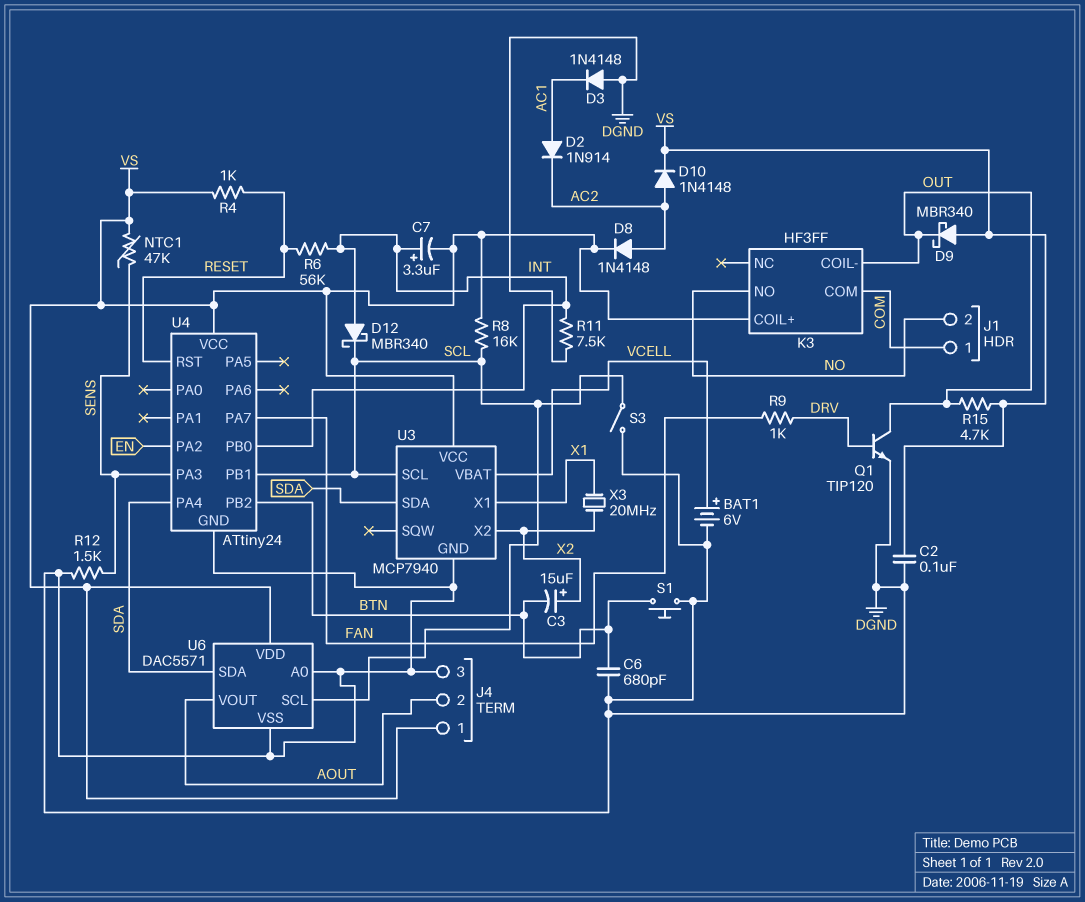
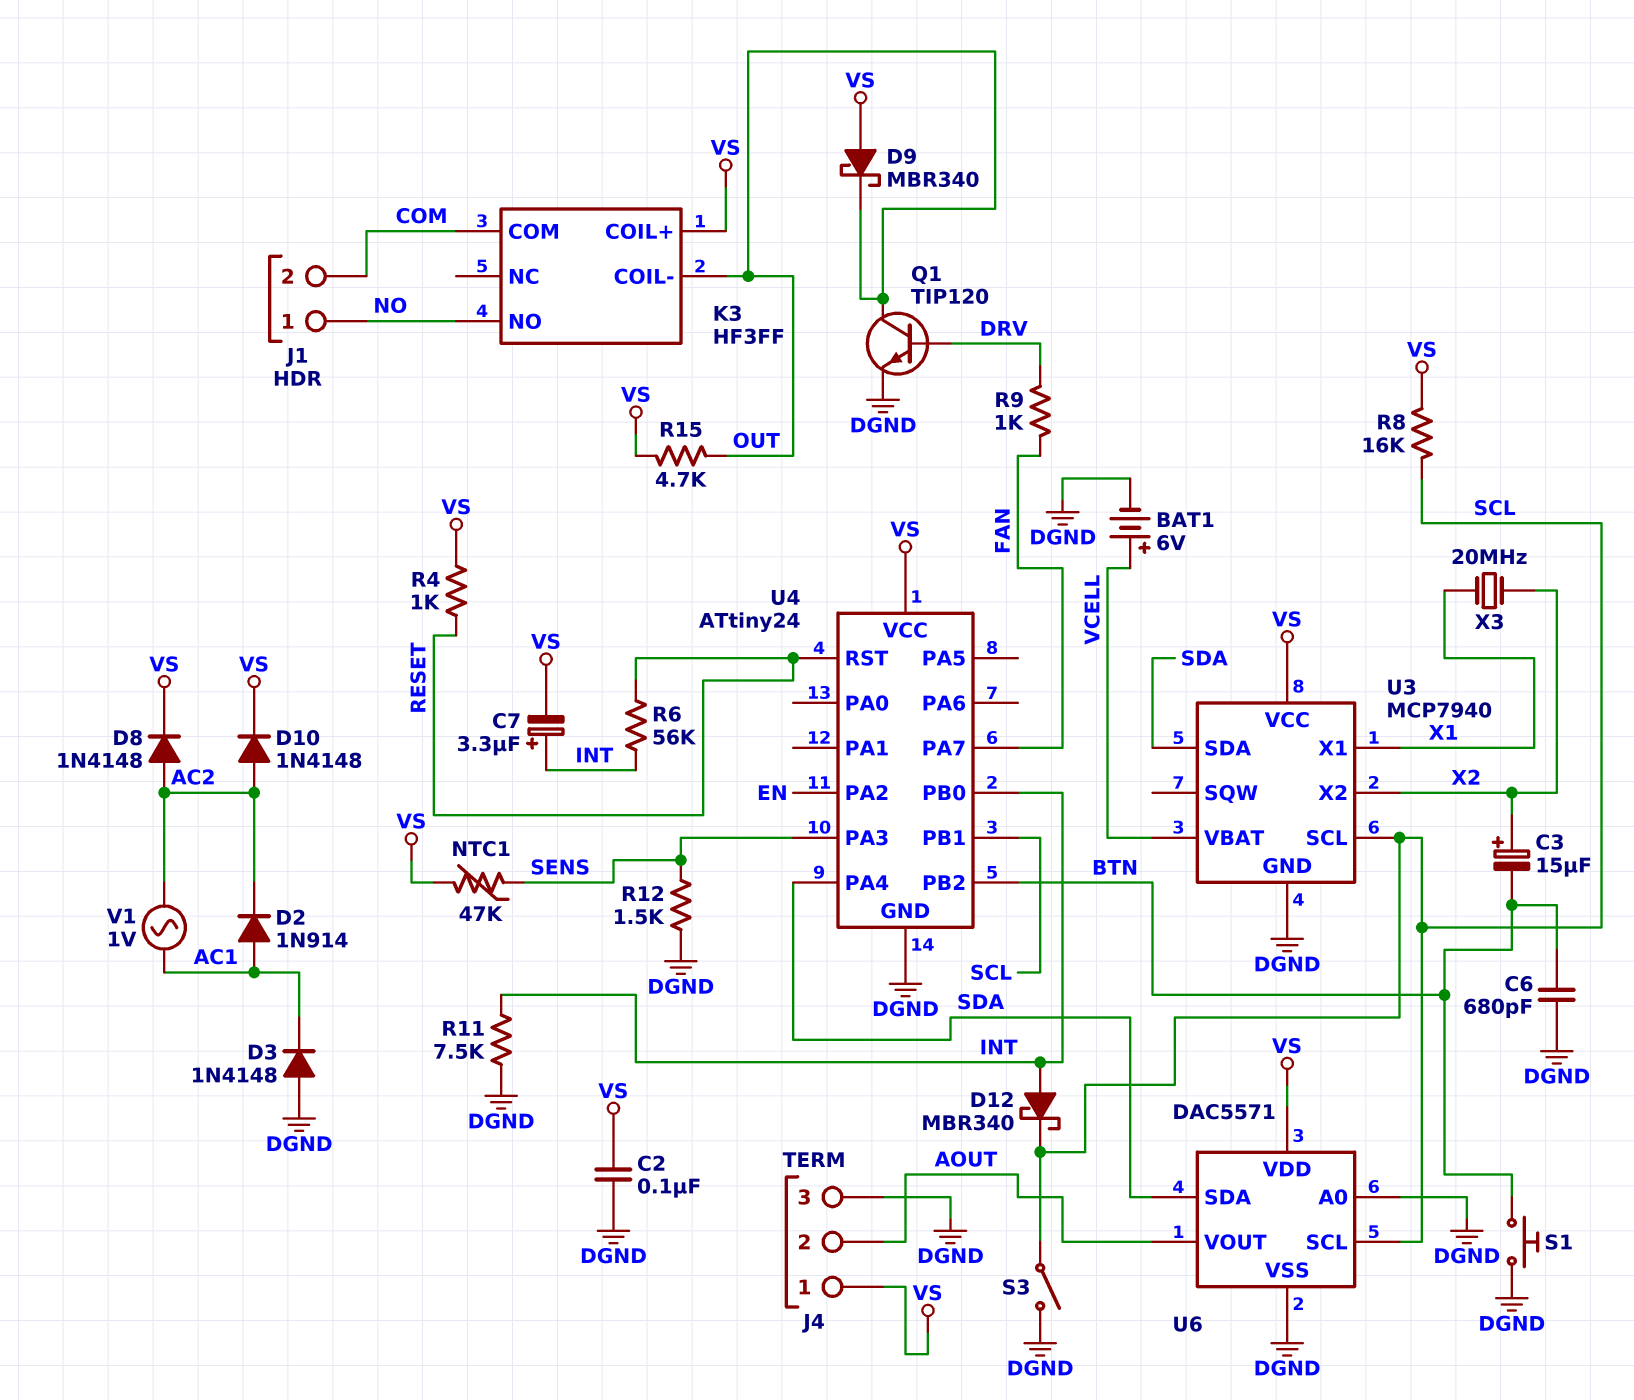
J1 pin 1: COM -> NO
J1 pin 2: NO -> COM
V1: none -> AC 1V (AC1, AC2)

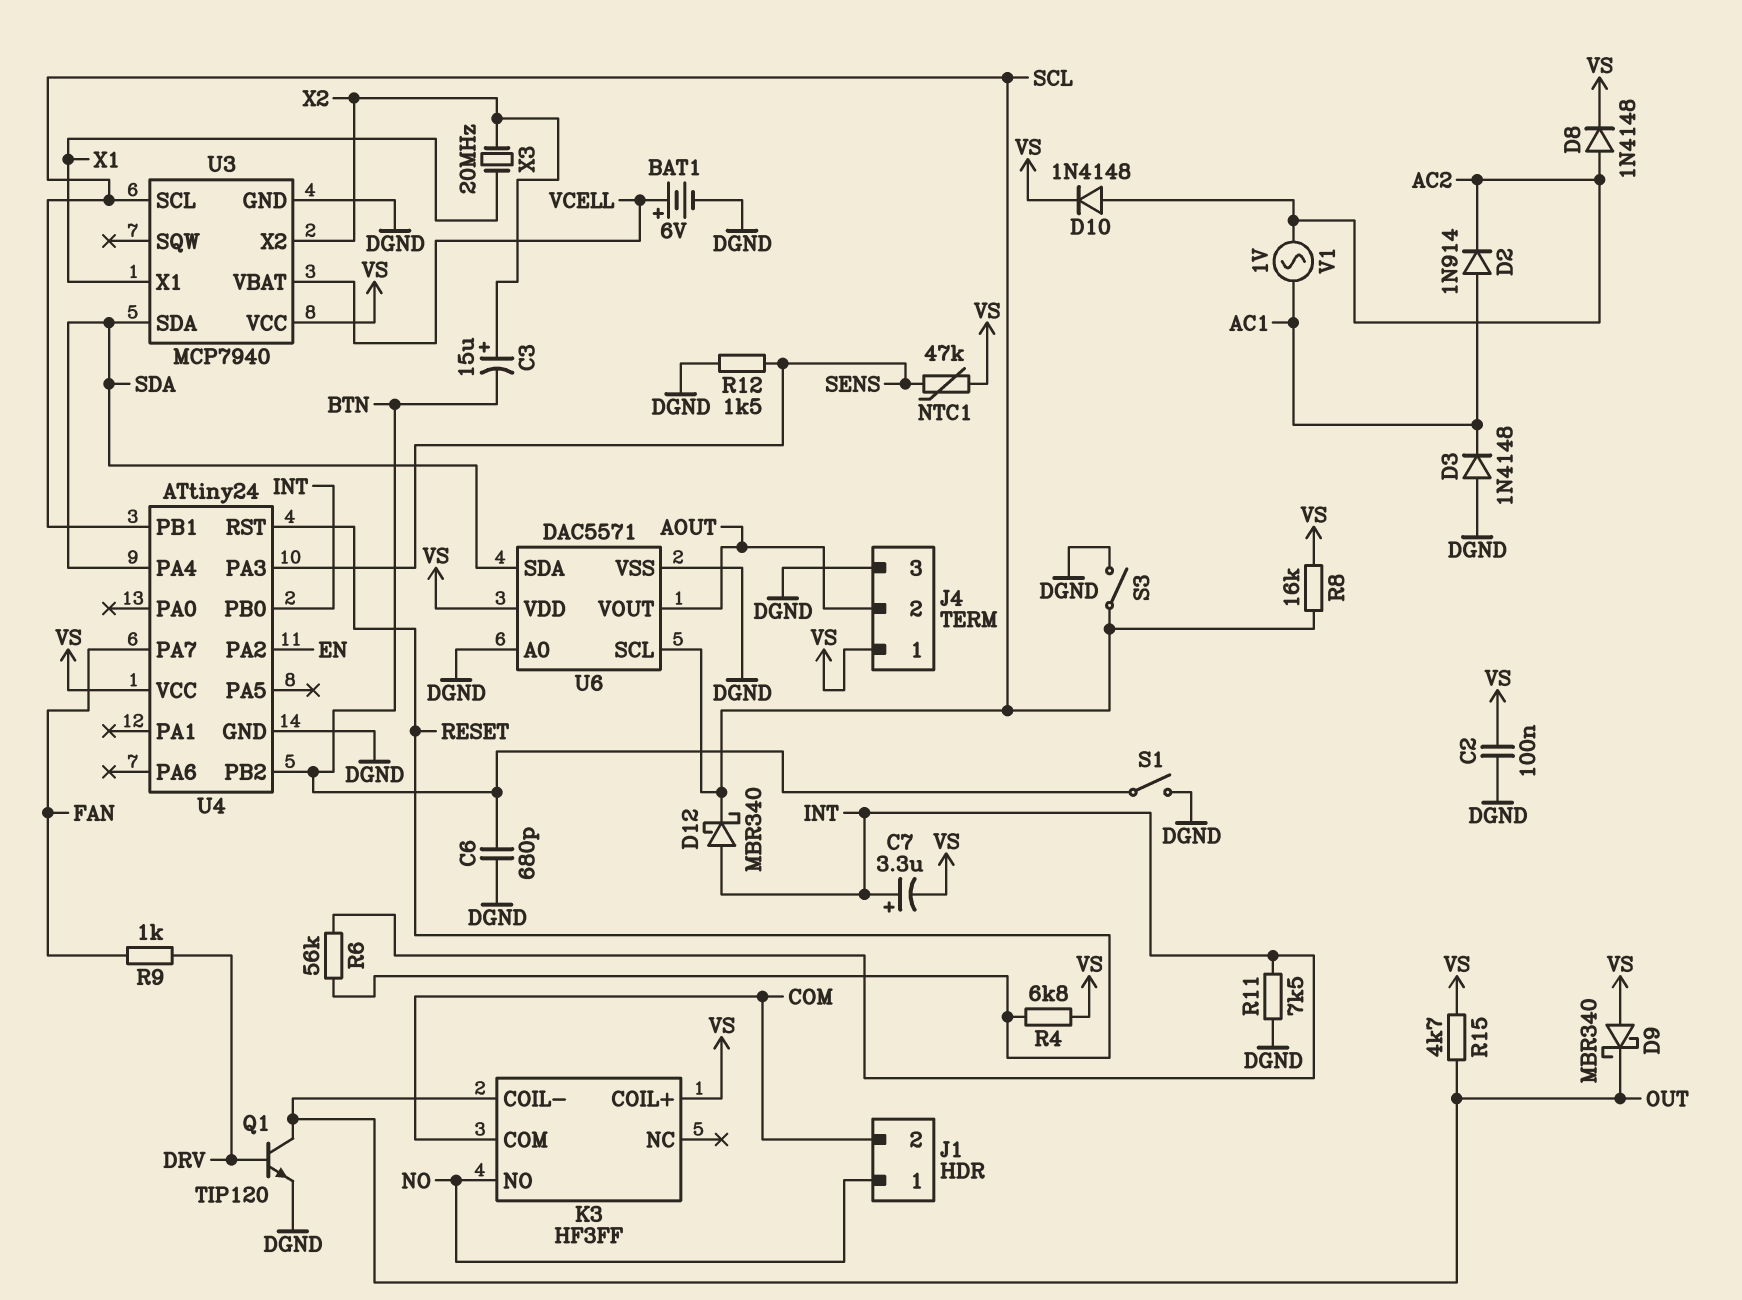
R4: 1k (RESET, VS) -> 6.8k (RESET, VS)
S1: button (BTN, DGND) -> switch (BTN, DGND)

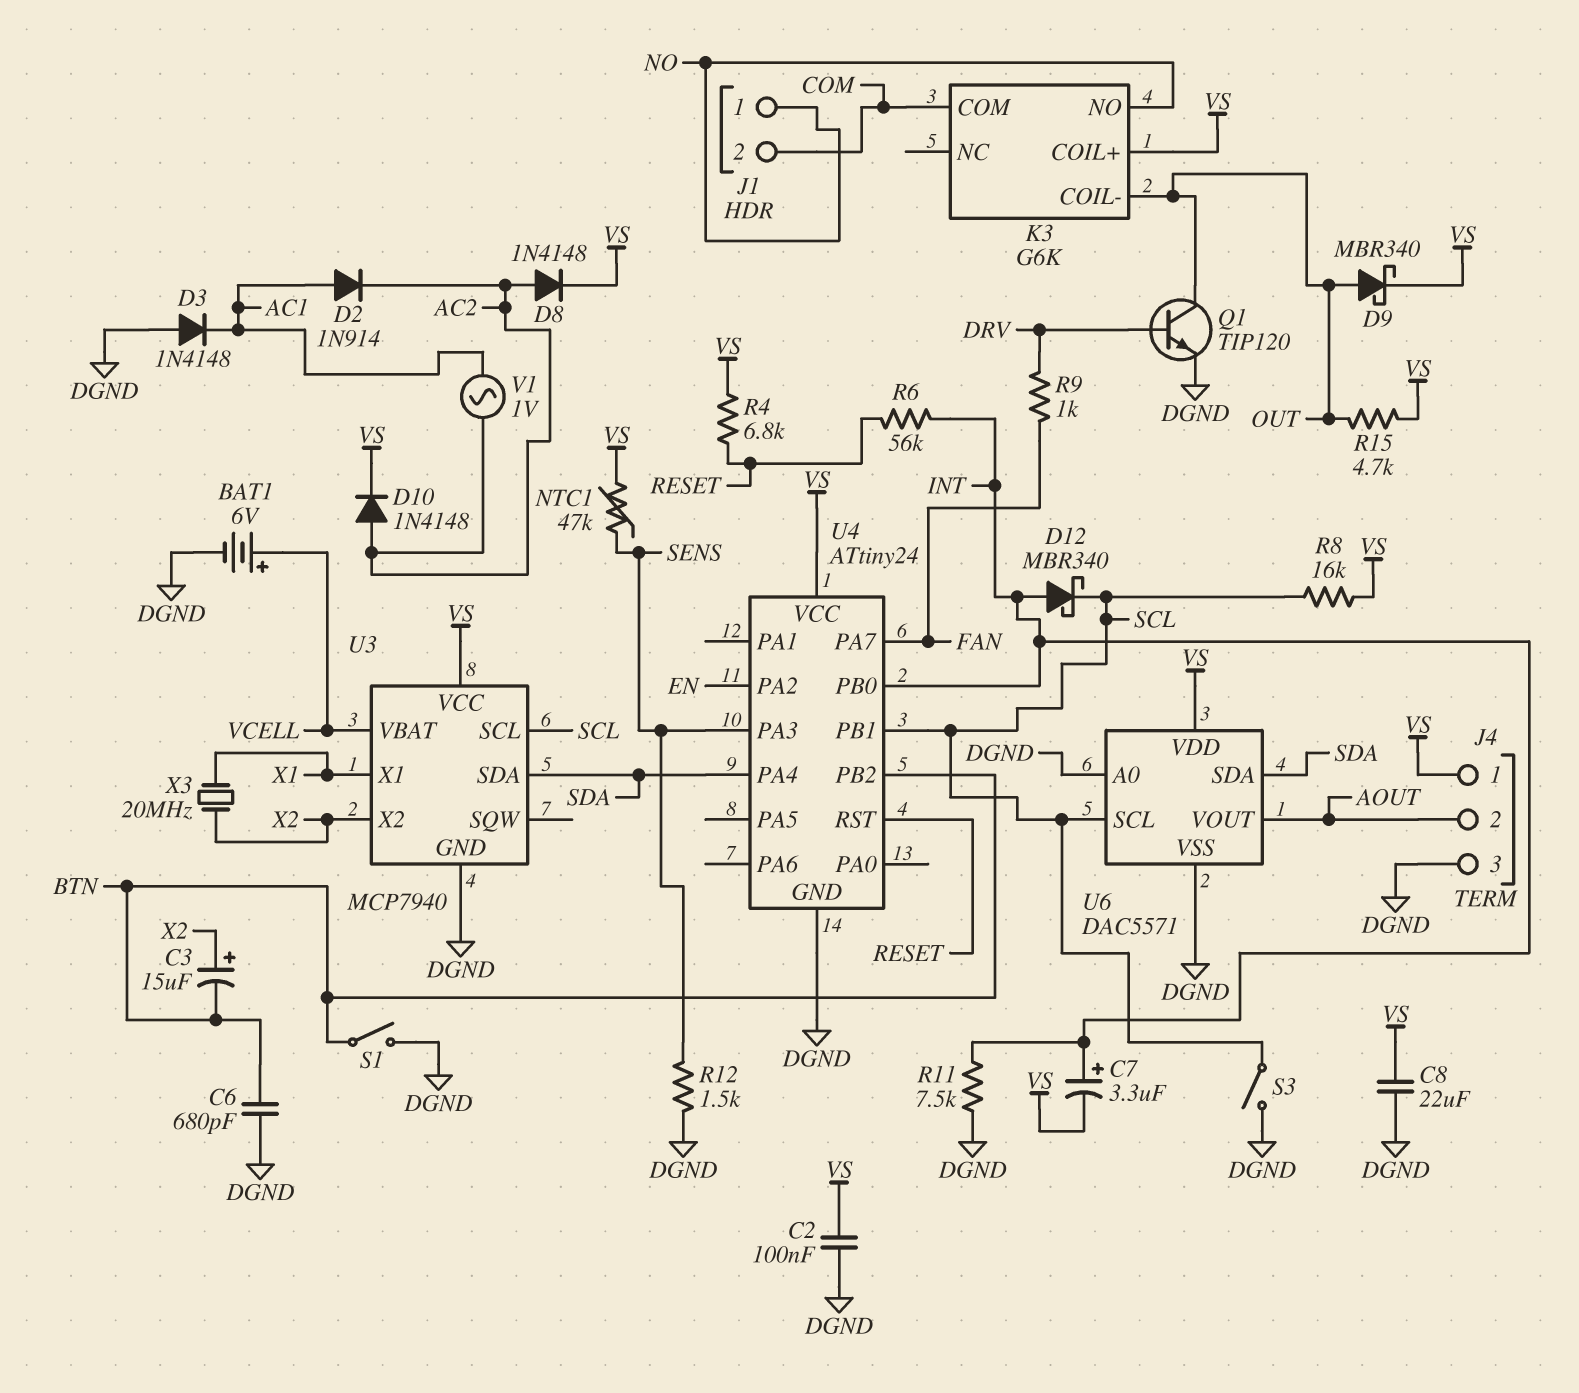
C8: none -> 22uF (DGND, VS)
D9: schottky MBR340 (A VS, K OUT) -> schottky MBR340 (A OUT, K VS)
K3: HF3FF -> G6K

